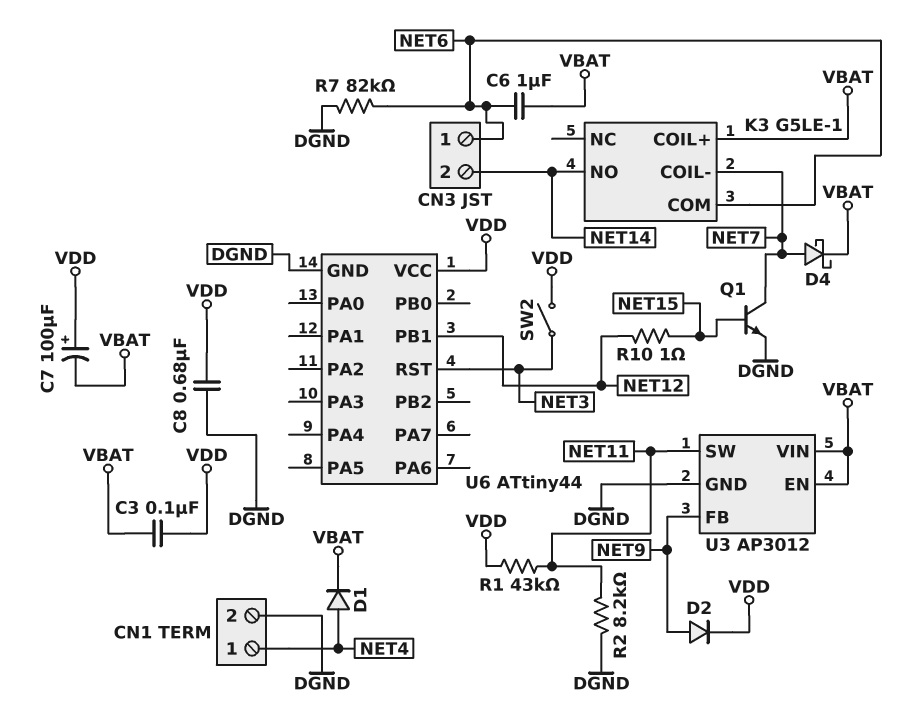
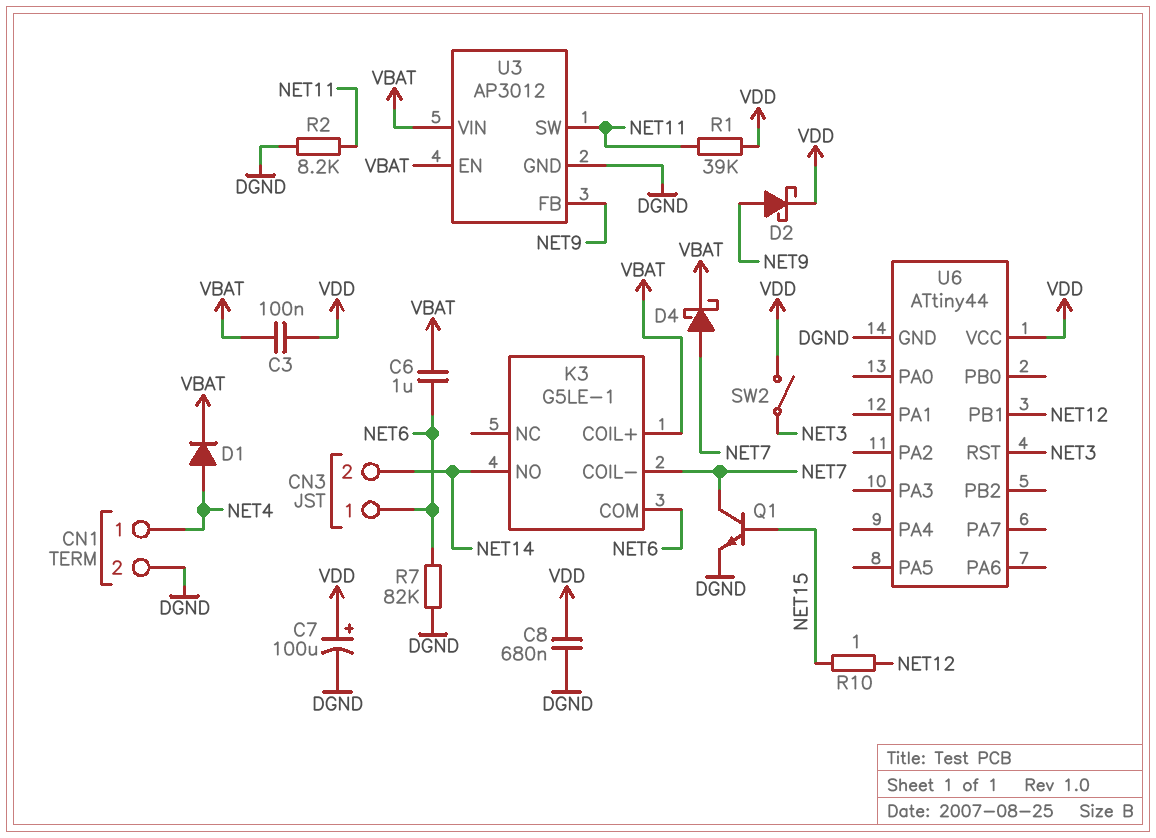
C7: 100uF (plus VDD, minus VBAT) -> 100uF (plus VDD, minus DGND)
D2: diode (A NET9, K VDD) -> schottky (A NET9, K VDD)
R1: 43k (NET11, VDD) -> 39k (NET11, VDD)

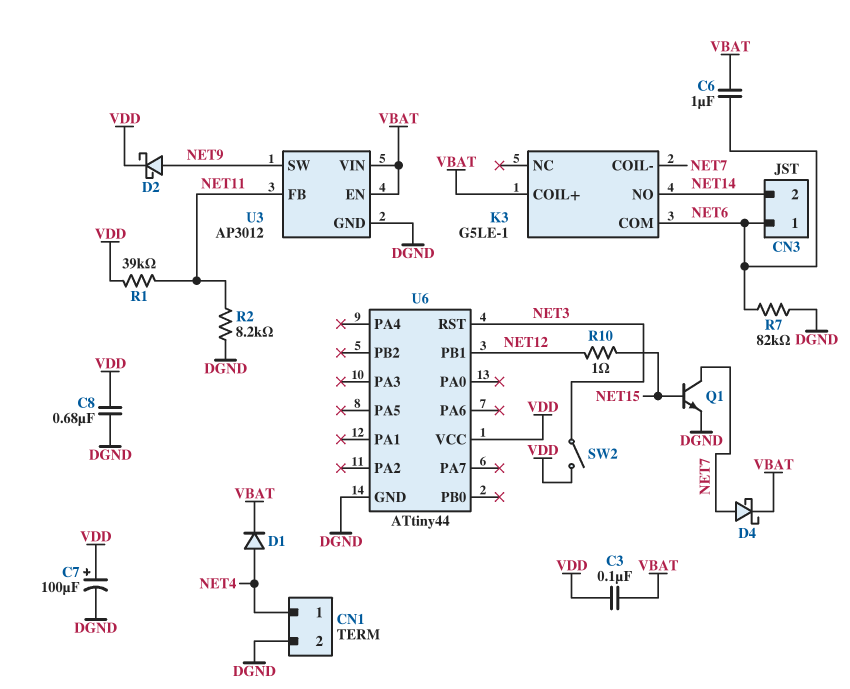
U3 pin FB: NET9 -> NET11
U3 pin SW: NET11 -> NET9

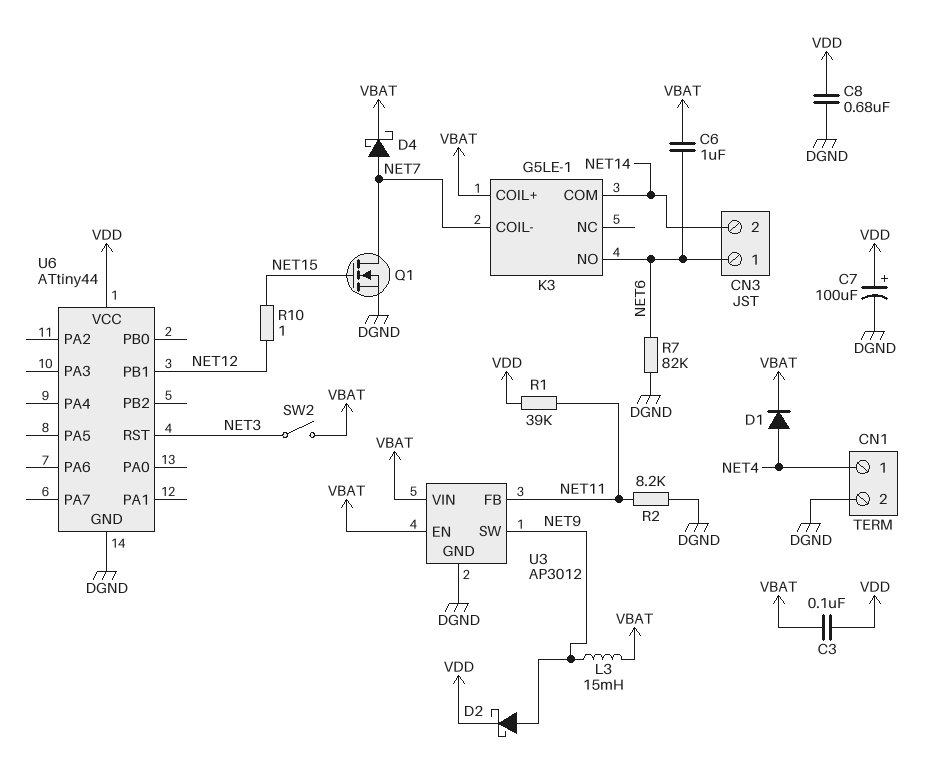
K3 pin COM: NET6 -> NET14
K3 pin NO: NET14 -> NET6
L3: none -> 15mH (NET9, VBAT)
Q1: NPN (B NET15, C NET7, E DGND) -> NMOS (G NET15, D NET7, S DGND)
SW2: switch (NET3, VDD) -> switch (NET3, VBAT)

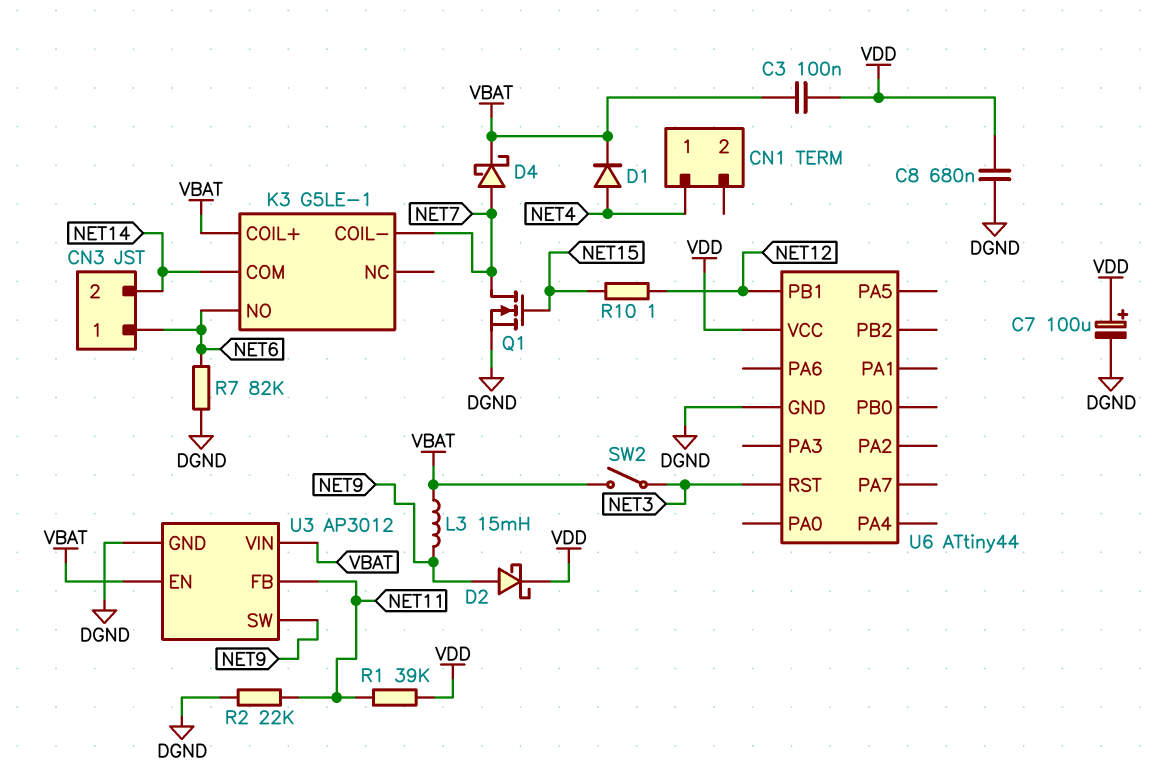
C6: 1uF (NET6, VBAT) -> none
CN1 pin 2: DGND -> none
R2: 8.2k (DGND, NET11) -> 22k (DGND, NET11)

